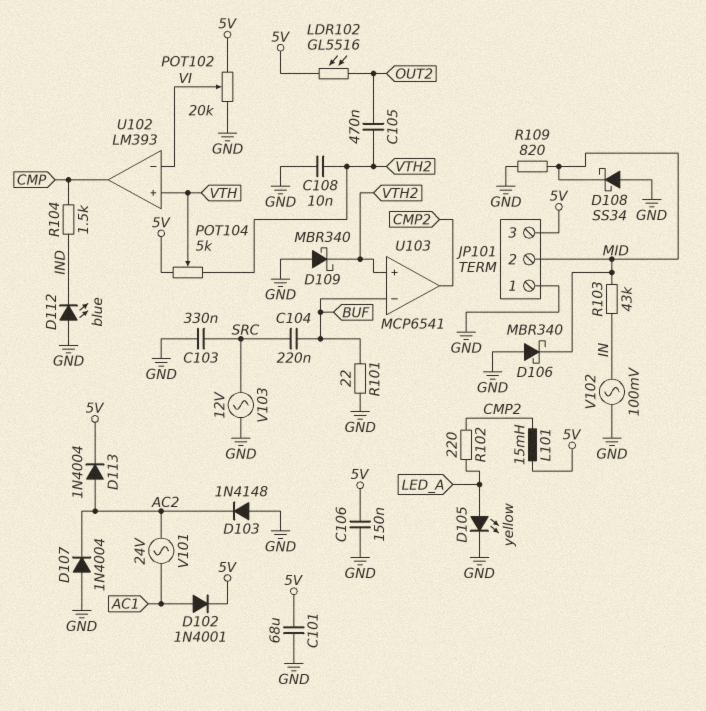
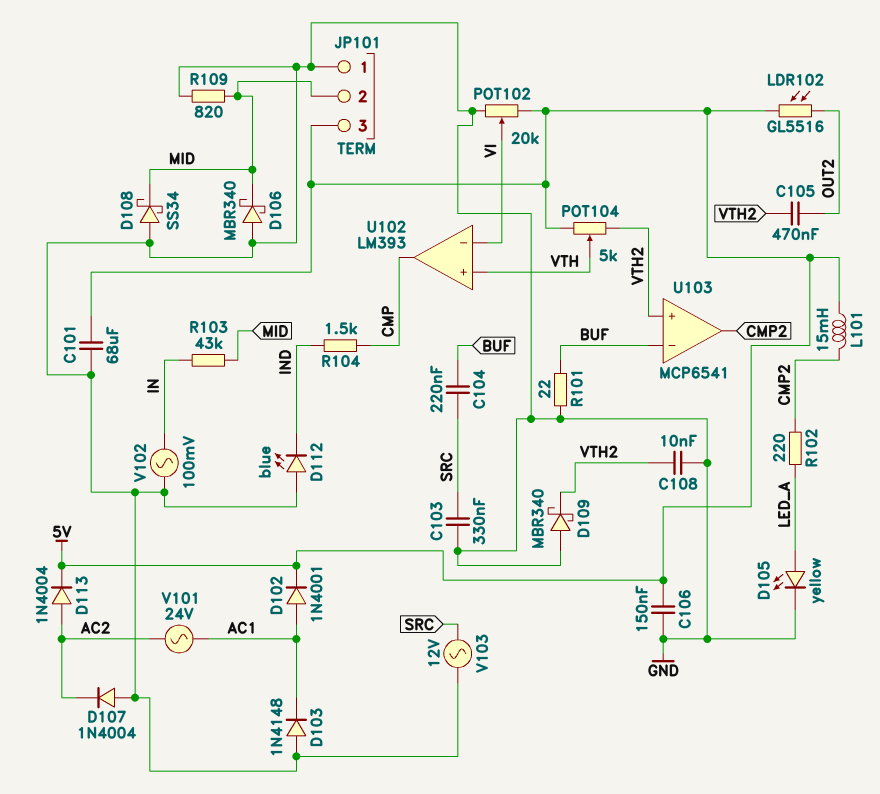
D103: diode 1N4148 (A GND, K AC2) -> diode 1N4148 (A GND, K AC1)

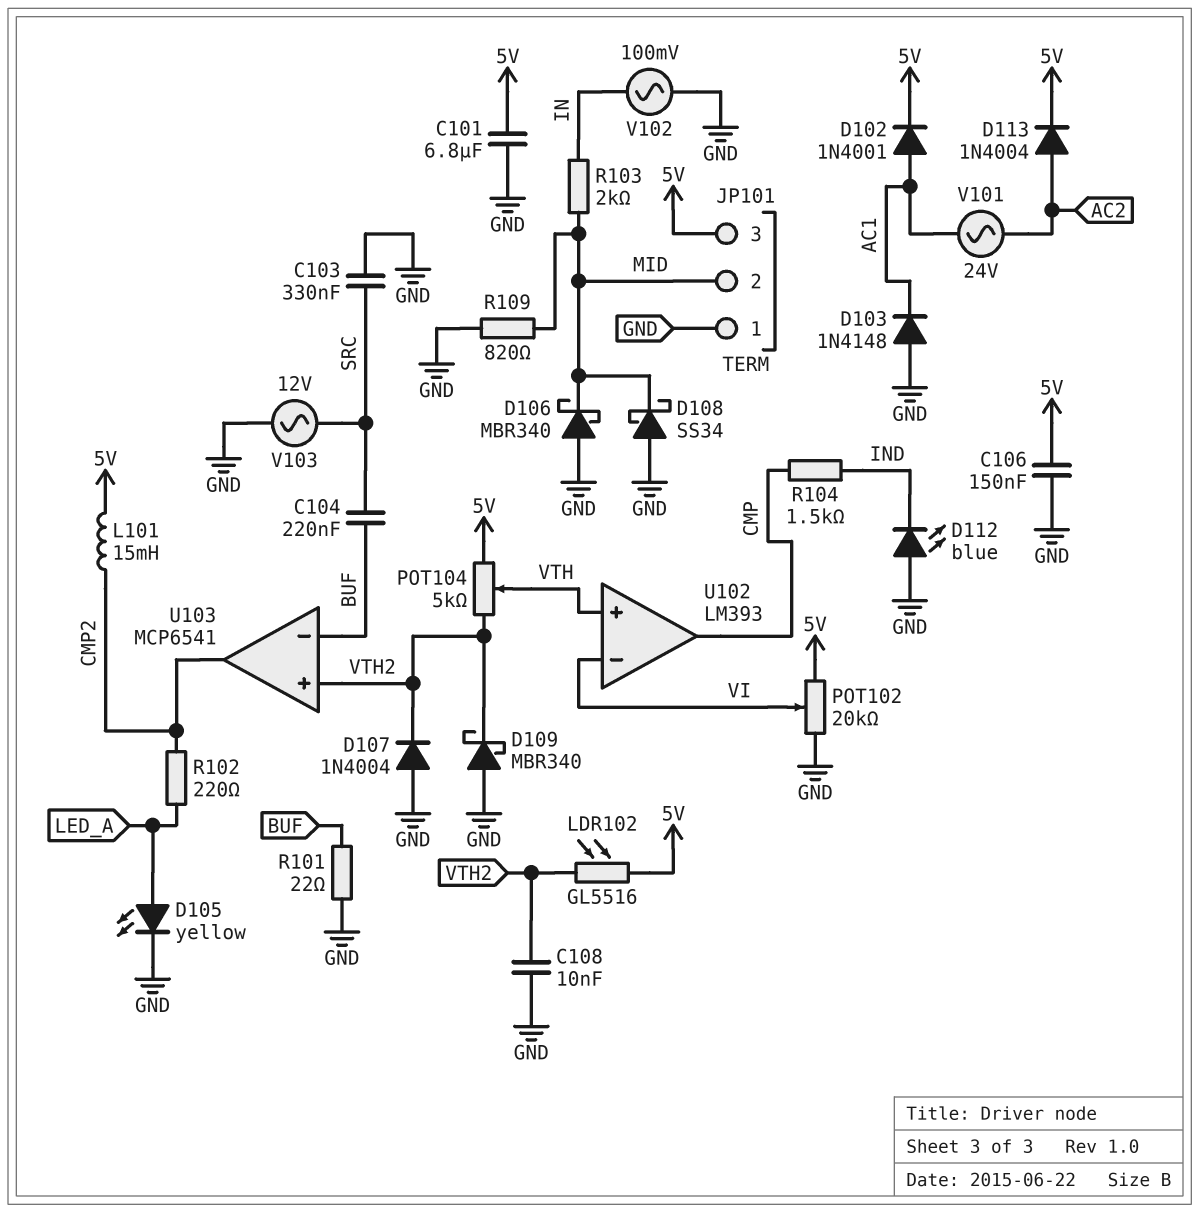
C101: 68uF (5V, GND) -> 6.8uF (5V, GND)
C105: 470nF (OUT2, VTH2) -> none
D107: diode 1N4004 (A GND, K AC2) -> diode 1N4004 (A GND, K VTH2)
LDR102: GL5516 (5V, OUT2) -> GL5516 (5V, VTH2)
R103: 43k (IN, MID) -> 2k (IN, MID)

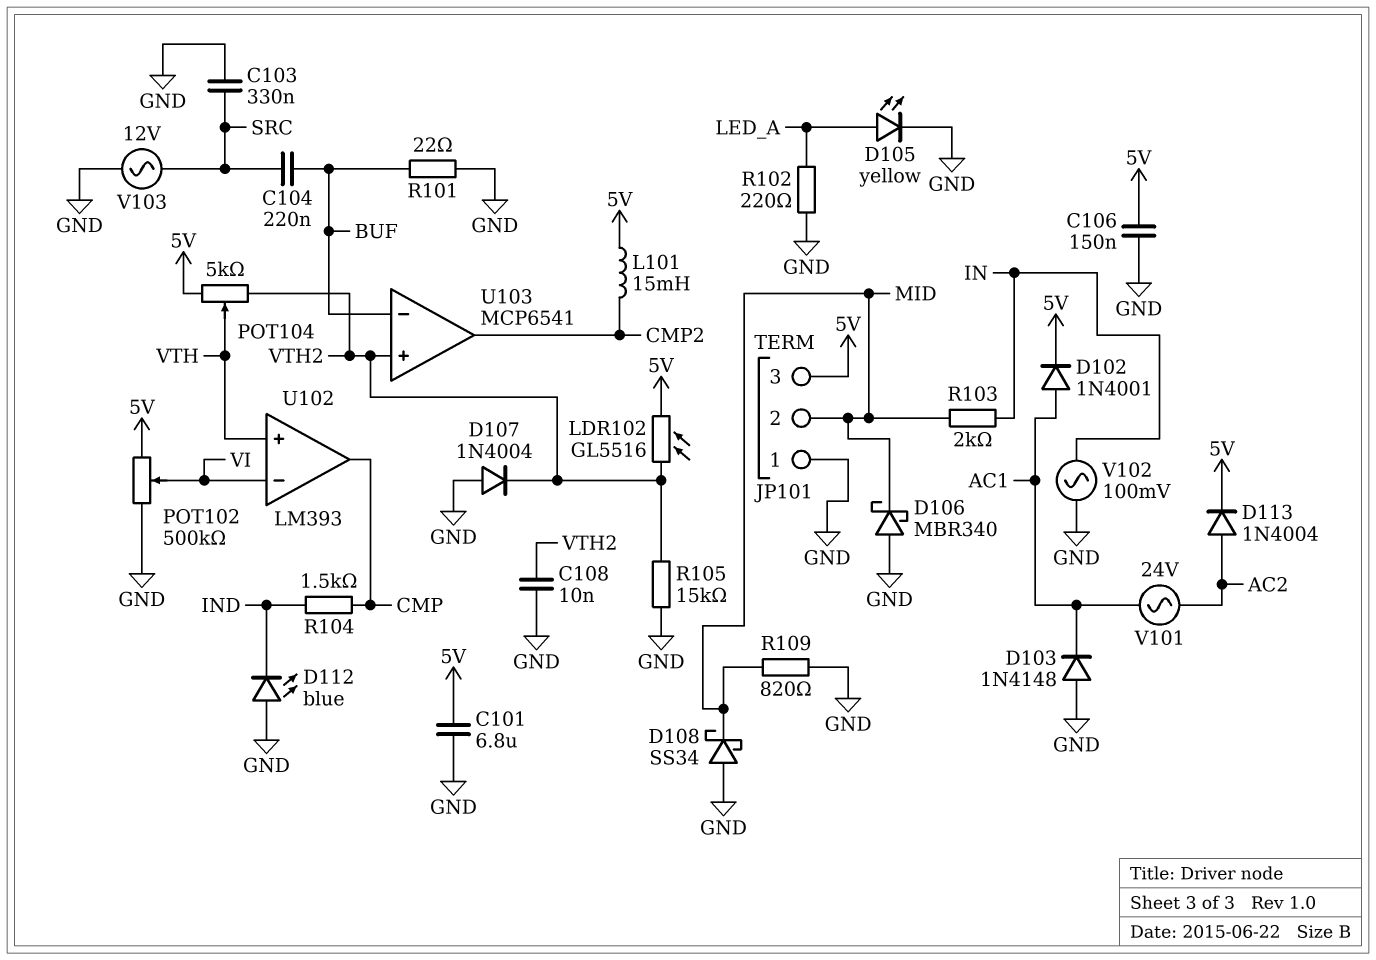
D109: schottky MBR340 (A GND, K VTH2) -> none
POT102: 20k (5V, GND, wiper VI) -> 500k (5V, GND, wiper VI)
R102: 220 (CMP2, LED_A) -> 220 (GND, LED_A)
R105: none -> 15k (GND, VTH2)

